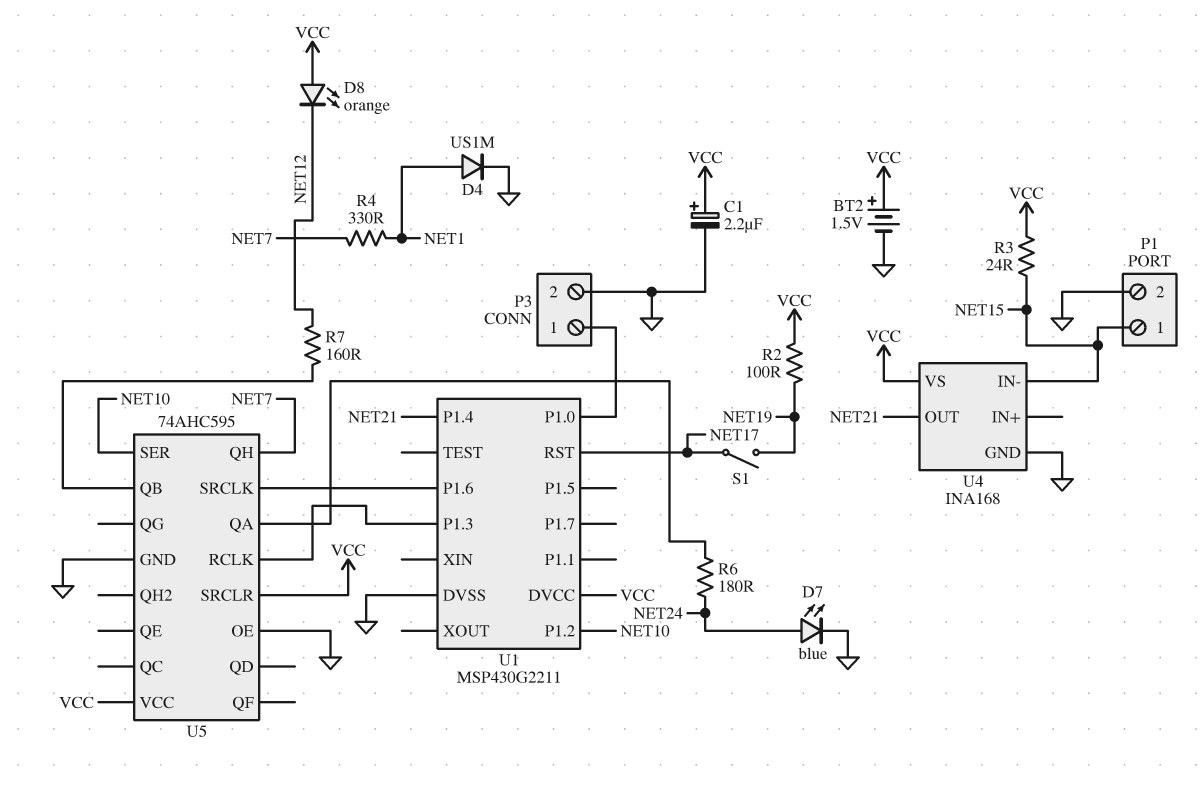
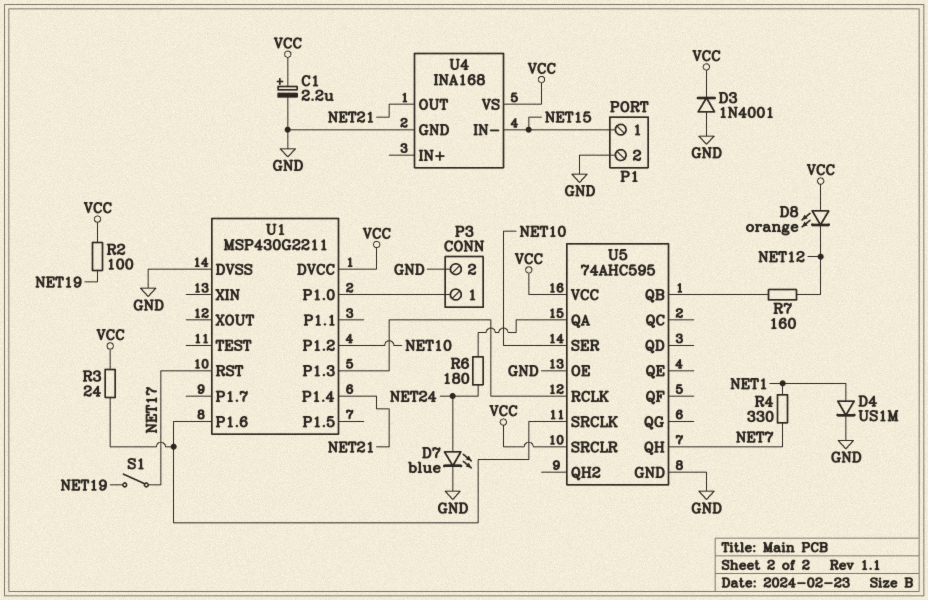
BT2: 1.5V (plus VCC, minus GND) -> none
D3: none -> diode 1N4001 (A GND, K VCC)
R3: 24 (NET15, VCC) -> 24 (U1/P1.6, VCC)

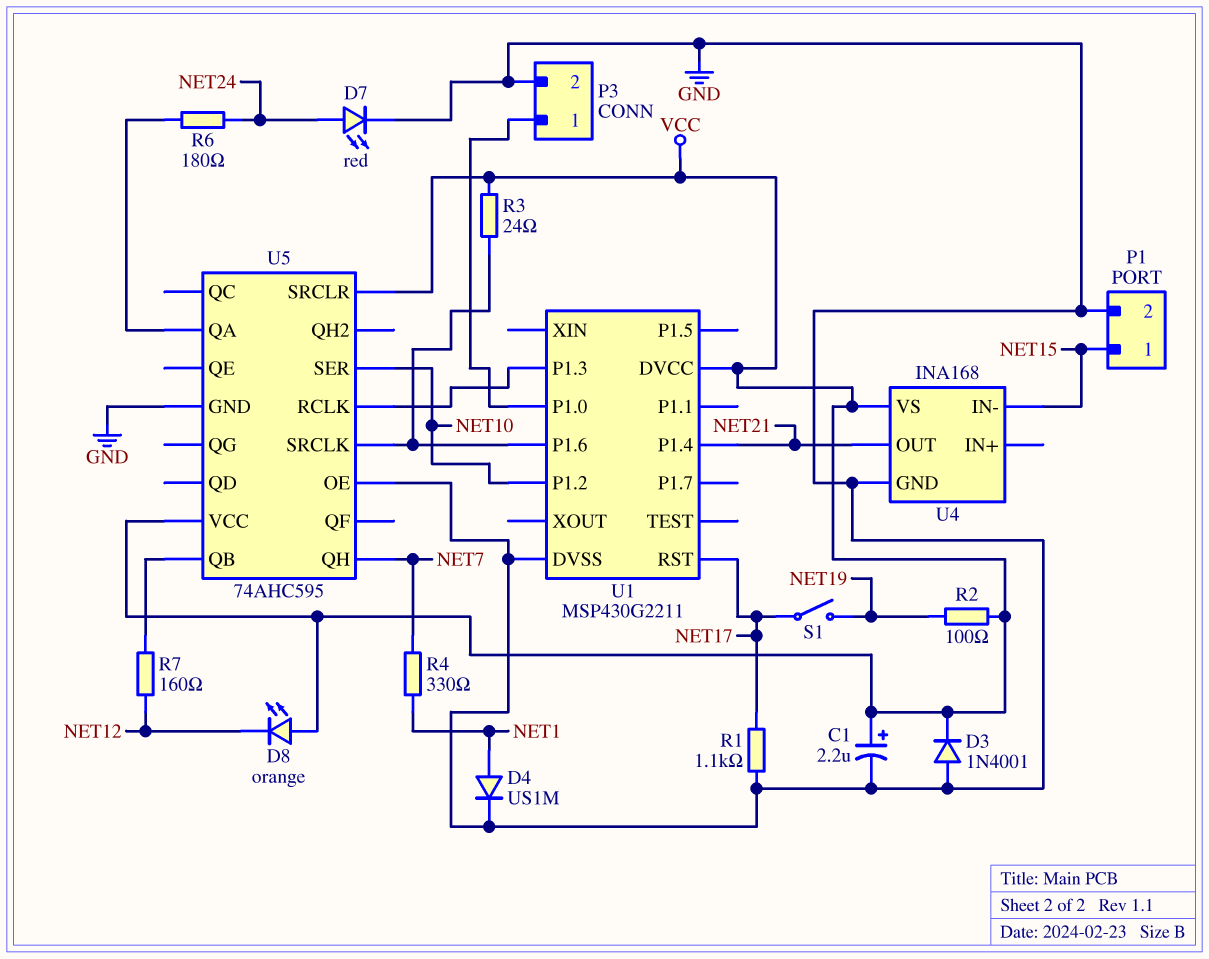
D7: LED blue (A NET24, K GND) -> LED red (A NET24, K GND)
R1: none -> 1.1k (GND, NET17)

